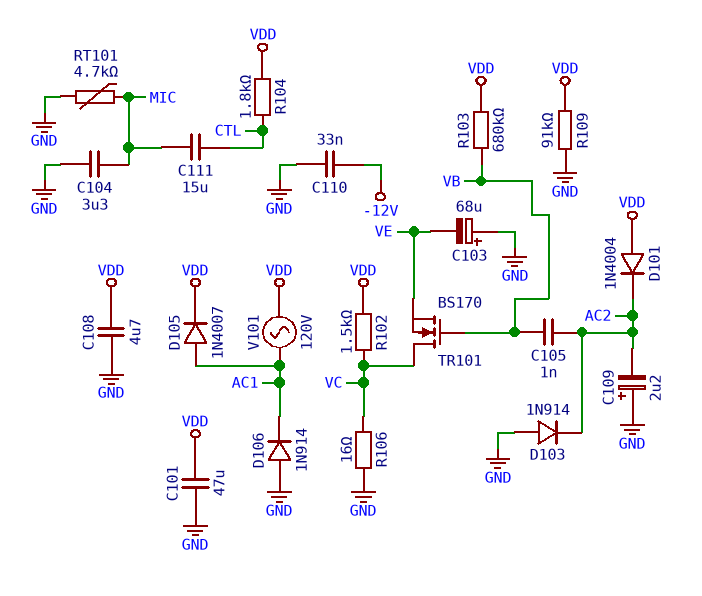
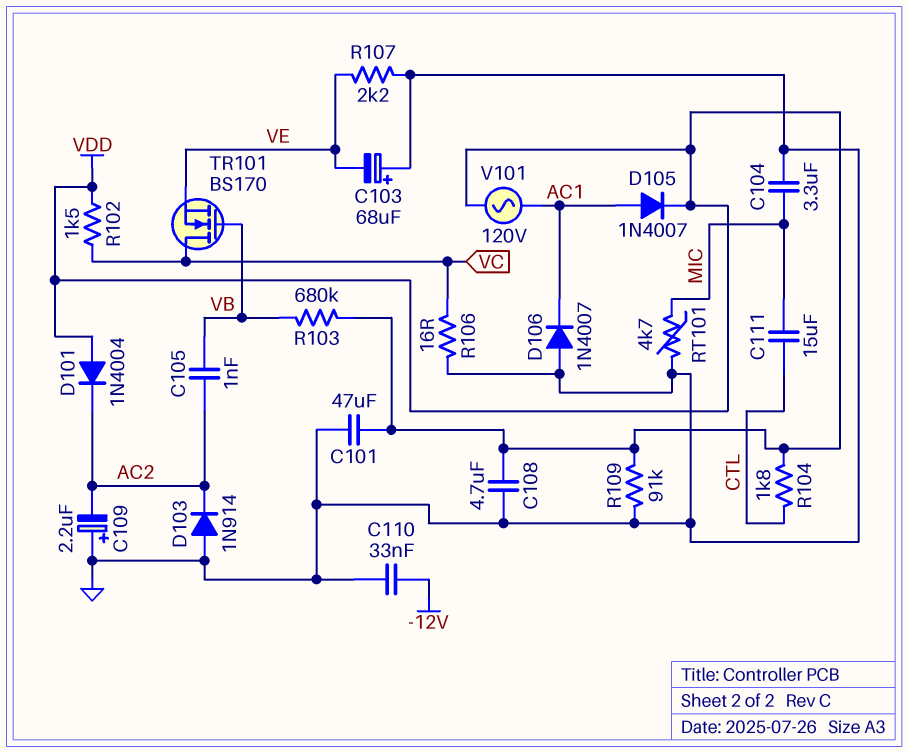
D106: diode 1N914 (A GND, K AC1) -> diode 1N4007 (A GND, K AC1)
R107: none -> 2.2k (GND, VE)

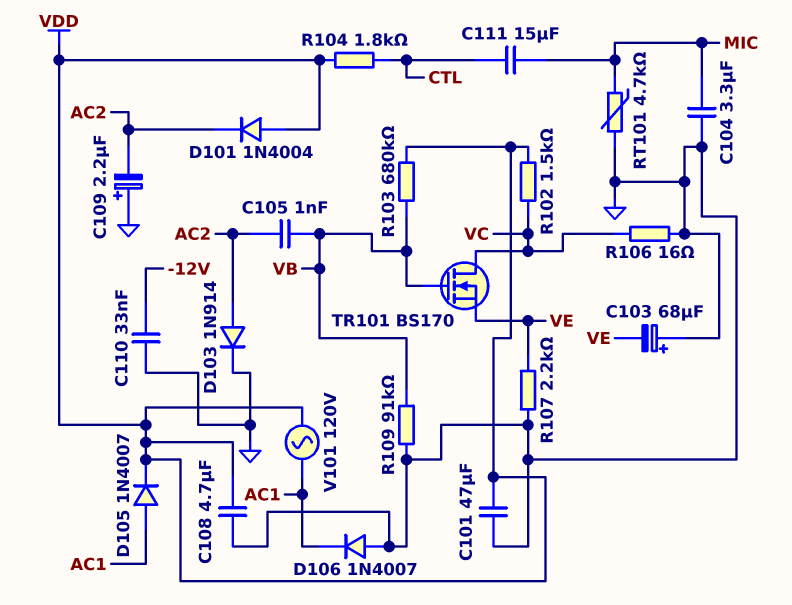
D103: diode 1N914 (A GND, K AC2) -> diode 1N914 (A AC2, K GND)
R109: 91k (GND, VDD) -> 91k (GND, VB)

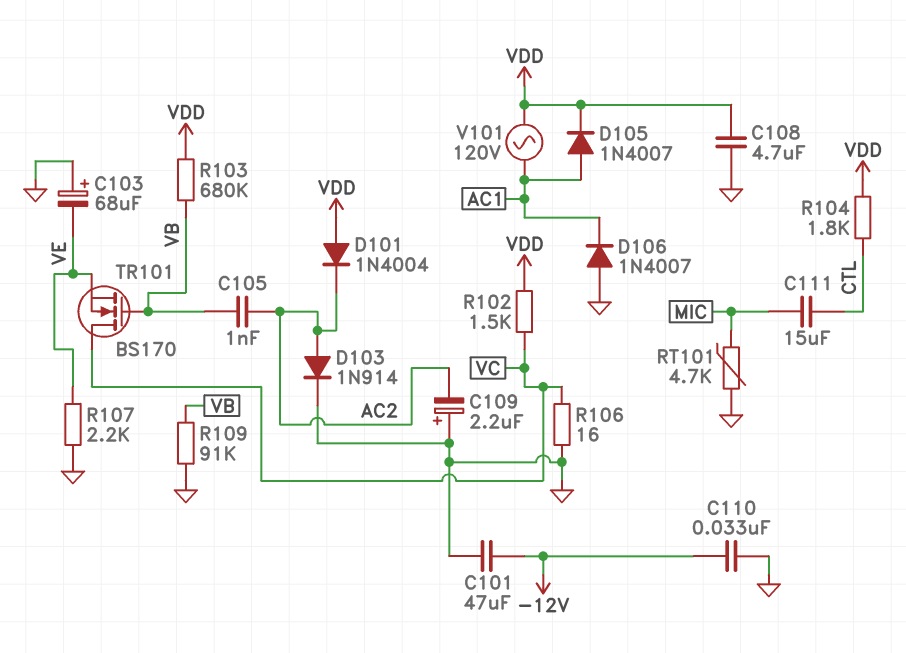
C101: 47uF (GND, VDD) -> 47uF (-12V, GND)
C104: 3.3uF (GND, MIC) -> none

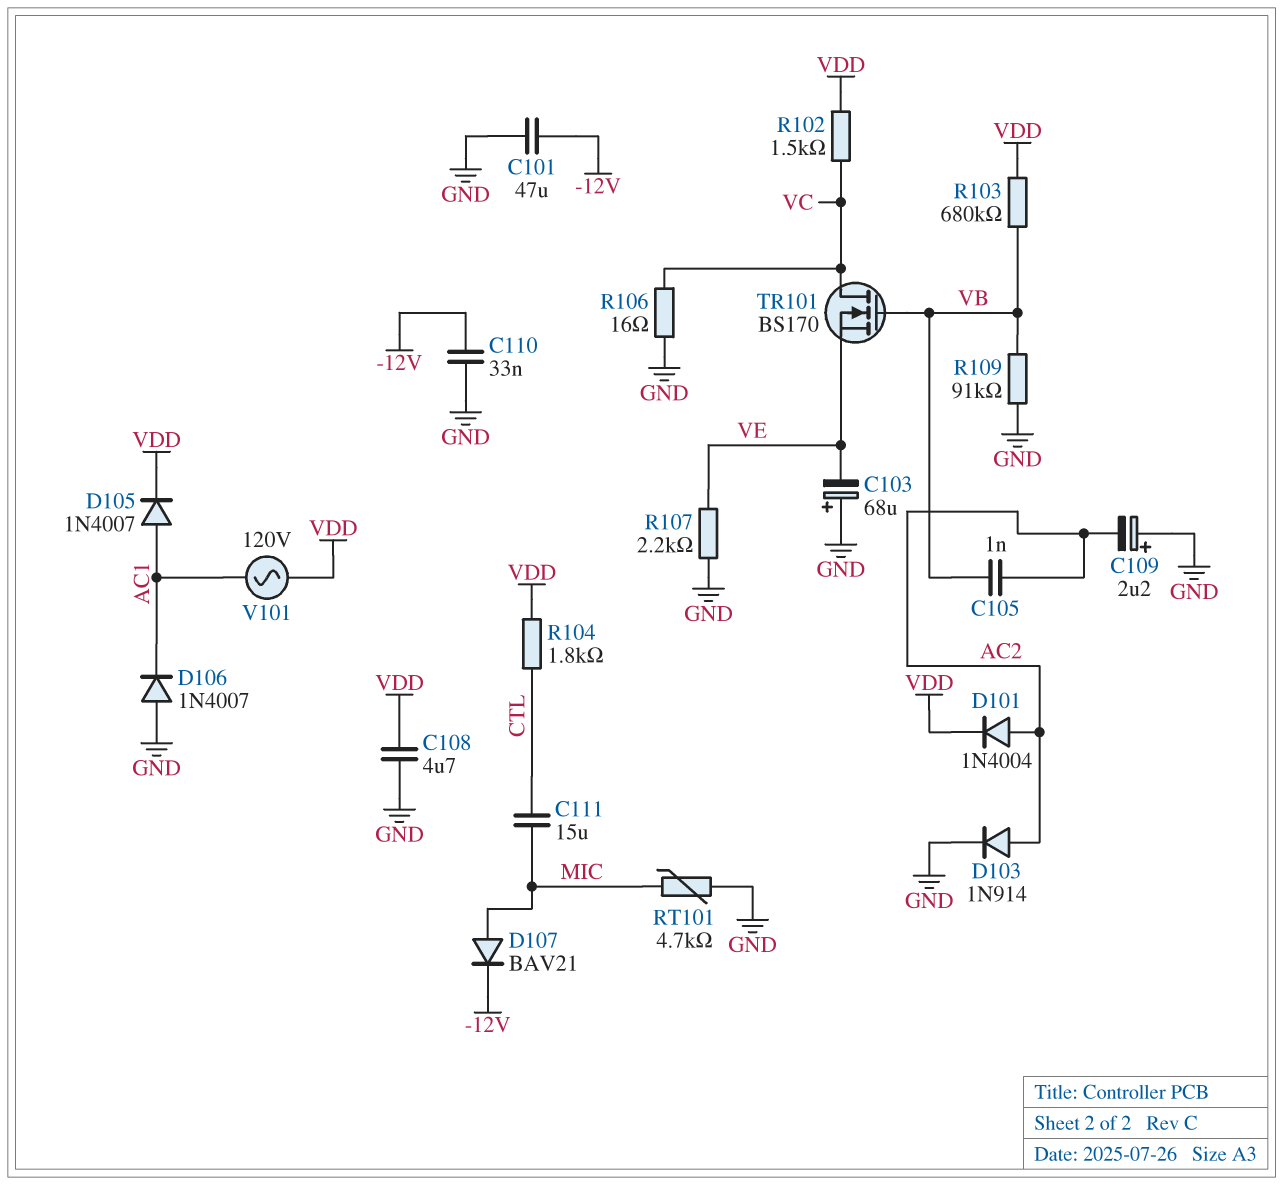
D101: diode 1N4004 (A VDD, K AC2) -> diode 1N4004 (A AC2, K VDD)
D107: none -> diode BAV21 (A MIC, K -12V)

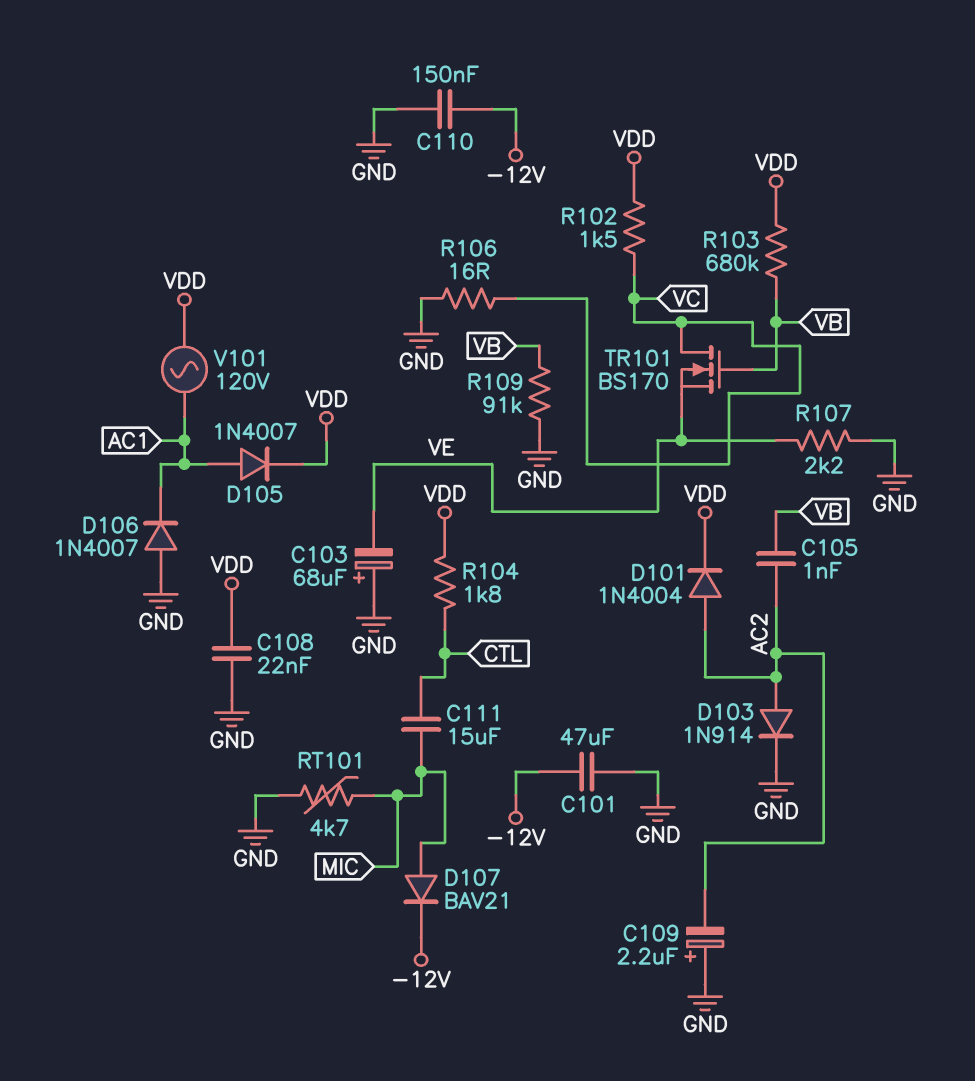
C108: 4.7uF (GND, VDD) -> 22nF (GND, VDD)
C110: 33nF (-12V, GND) -> 150nF (-12V, GND)

